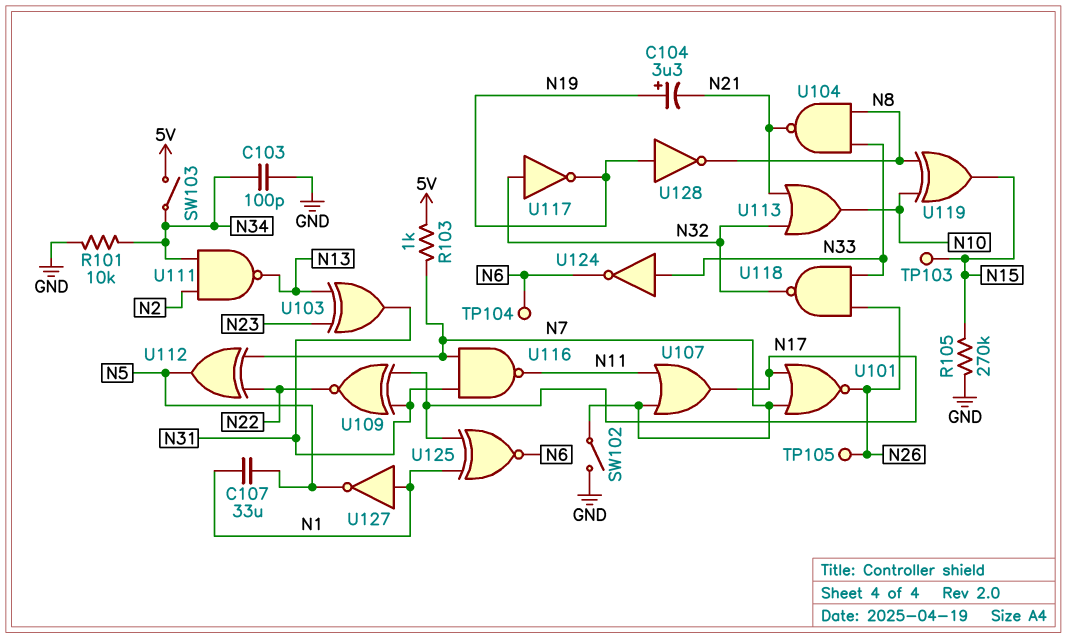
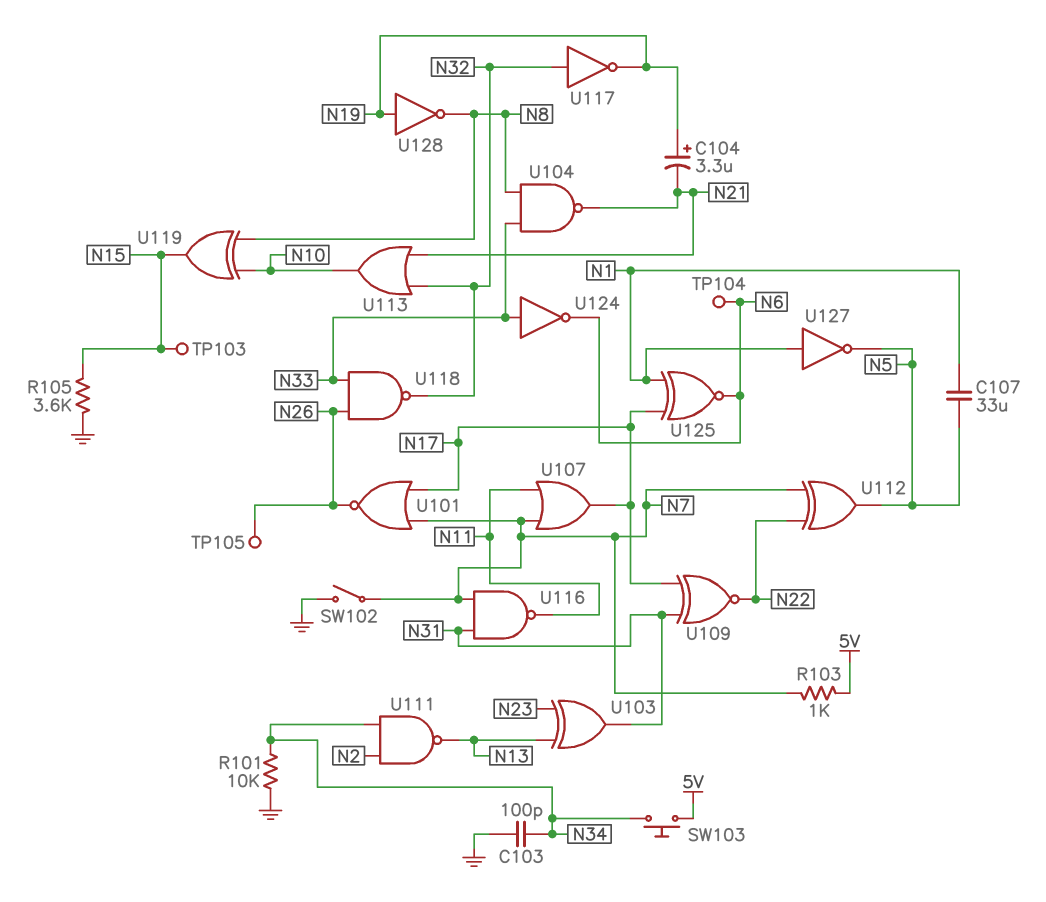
R105: 270k (GND, N15) -> 3.6k (GND, N15)
SW103: switch (5V, N34) -> button (5V, N34)

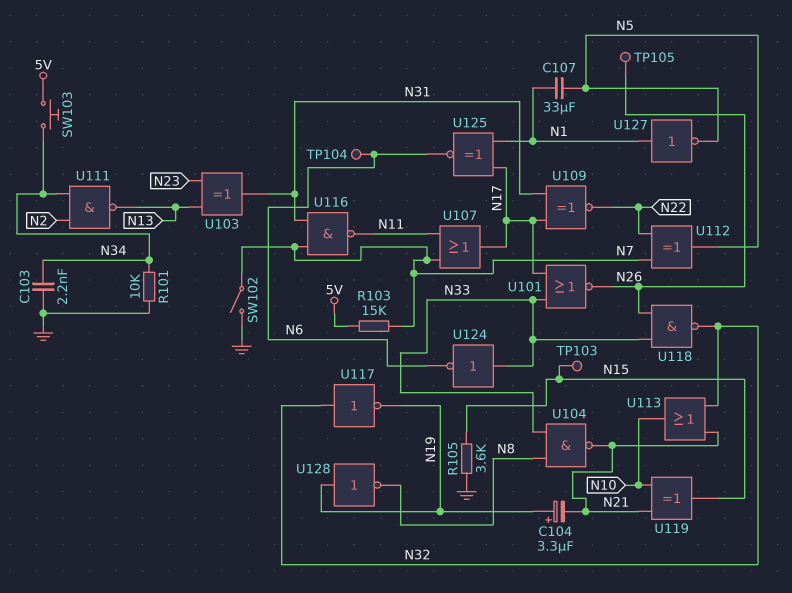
C103: 100pF (GND, N34) -> 2.2nF (GND, N34)
R103: 1k (5V, N7) -> 15k (5V, N7)
U101: NOR (in N7, in N17, out N26) -> NOR (in N17, in N33, out N26)
U119: XOR (in N8, in N10, out N15) -> XOR (in N10, in N21, out N15)

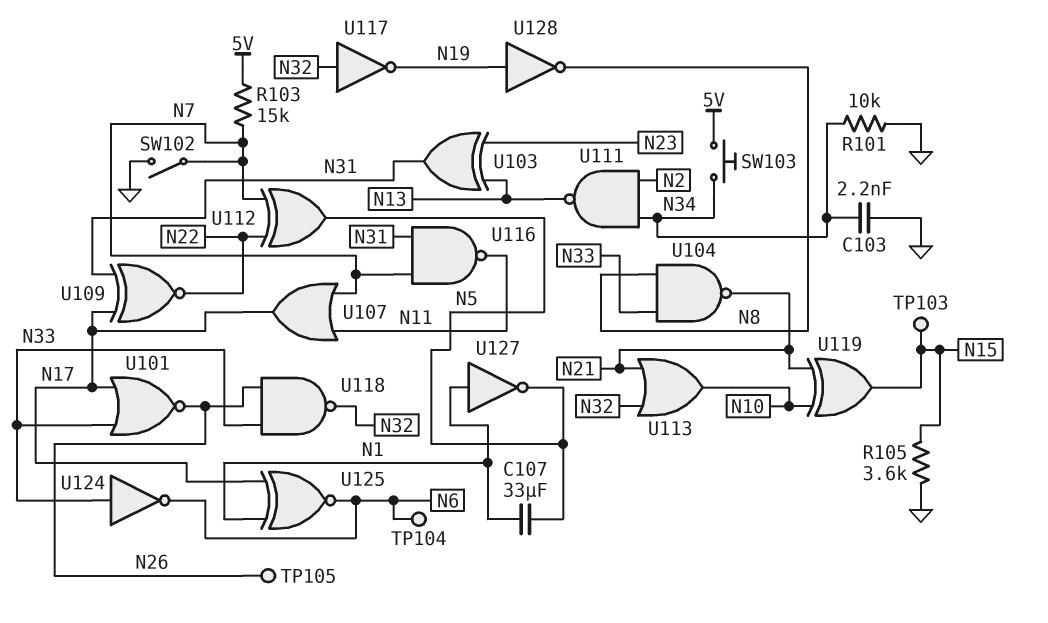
C104: 3.3uF (plus N19, minus N21) -> none

